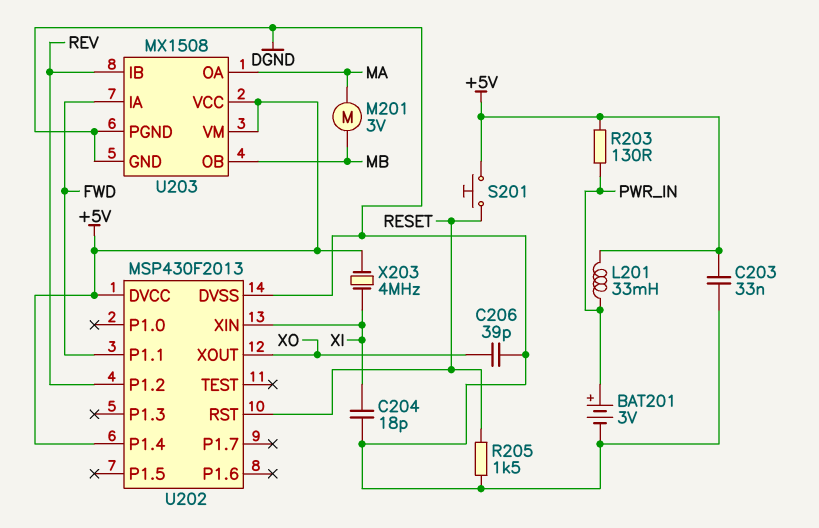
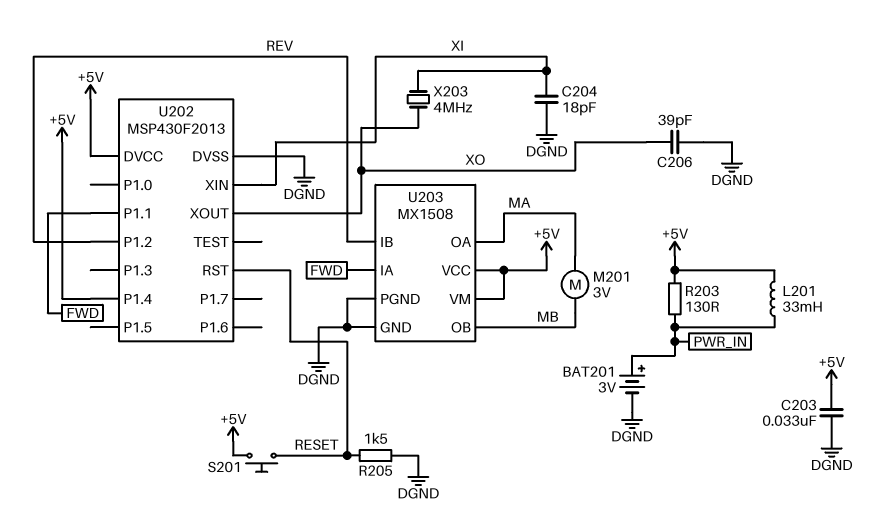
X203: 4MHz (+5V, XI) -> 4MHz (XI, XO)

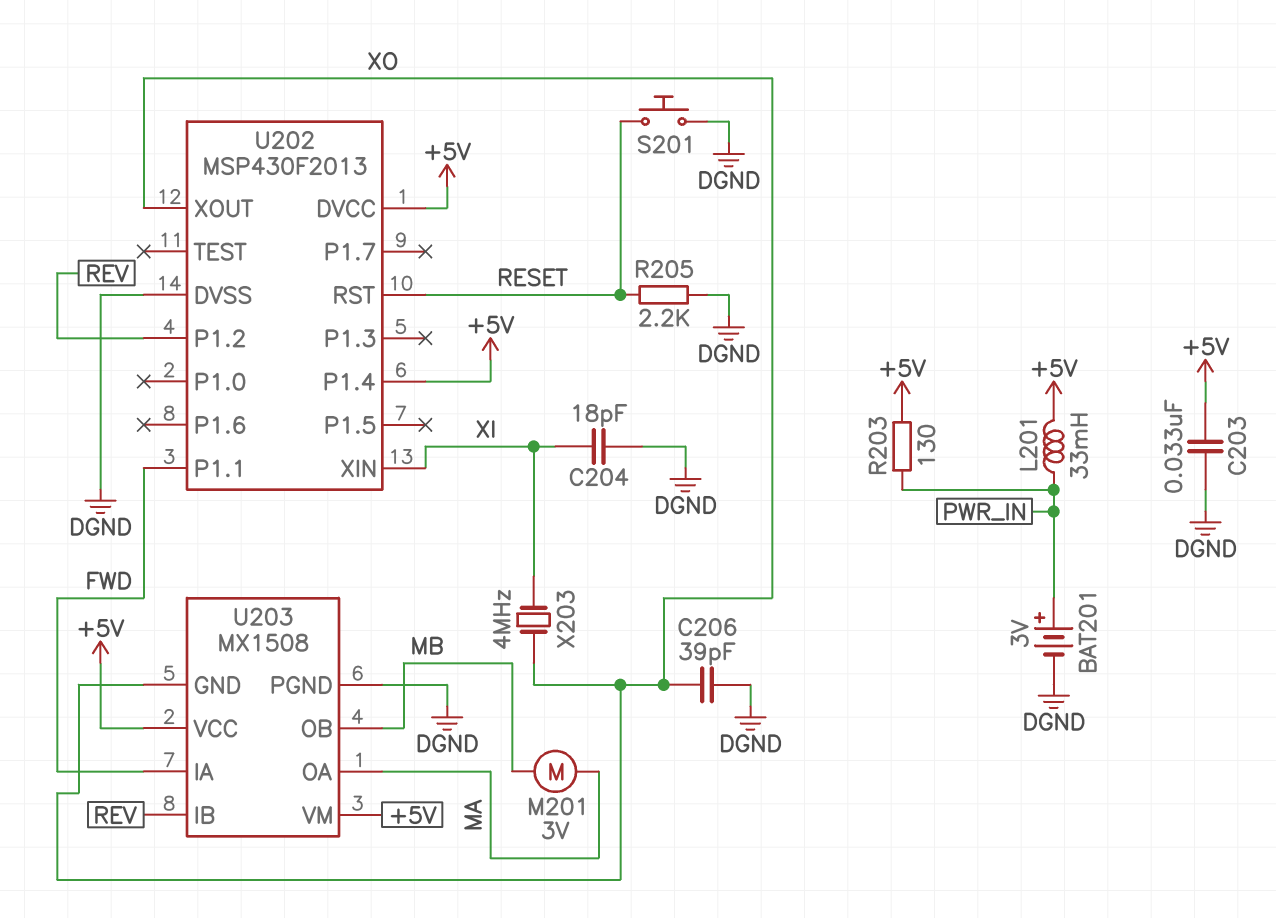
R205: 1.5k (DGND, RESET) -> 2.2k (DGND, RESET)
S201: button (+5V, RESET) -> button (DGND, RESET)
U203 pin GND: DGND -> XO

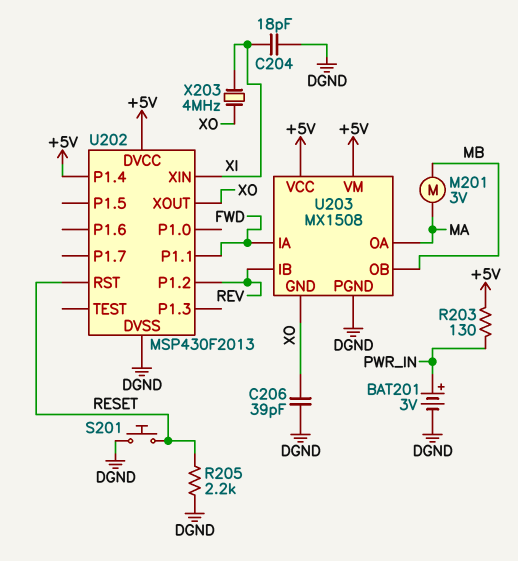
C203: 33nF (+5V, DGND) -> none
L201: 33mH (+5V, PWR_IN) -> none

